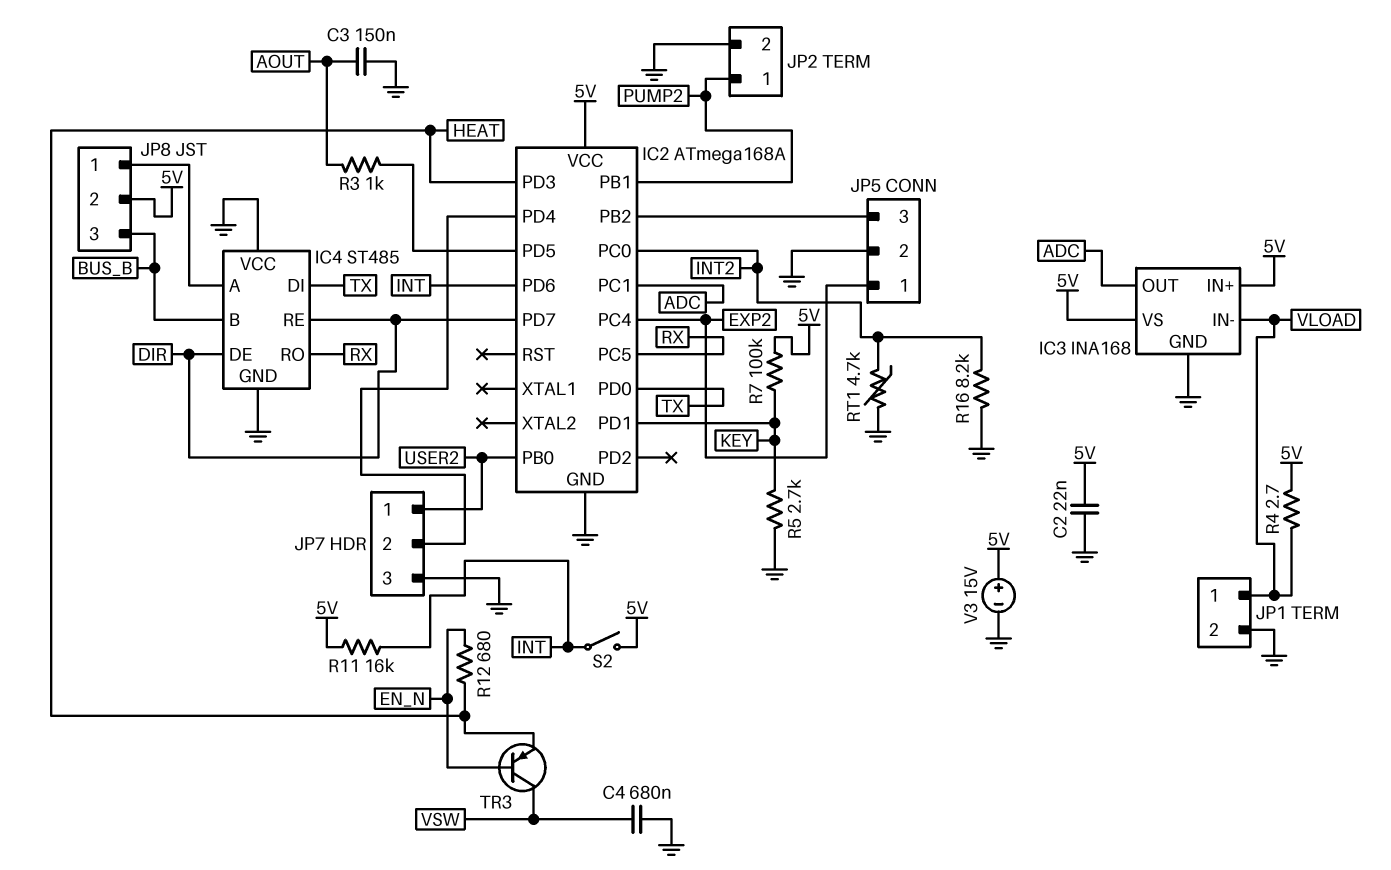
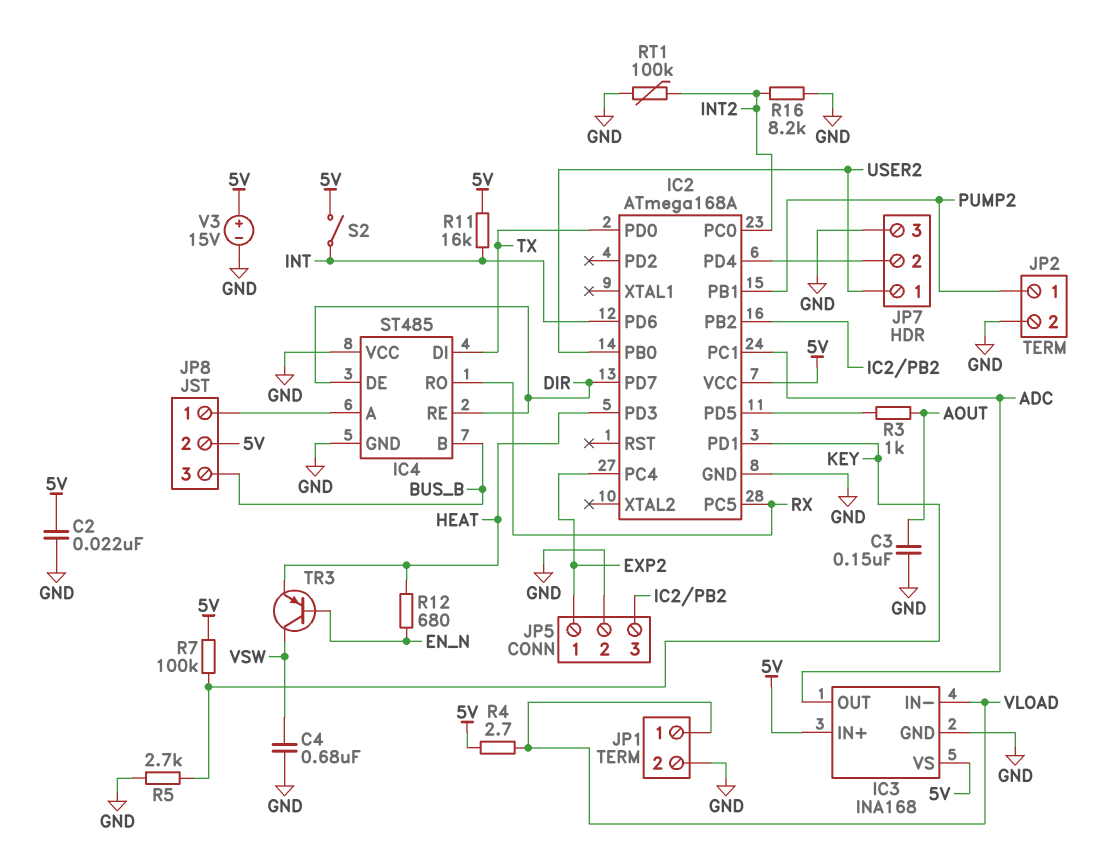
RT1: 4.7k (GND, INT2) -> 100k (GND, INT2)

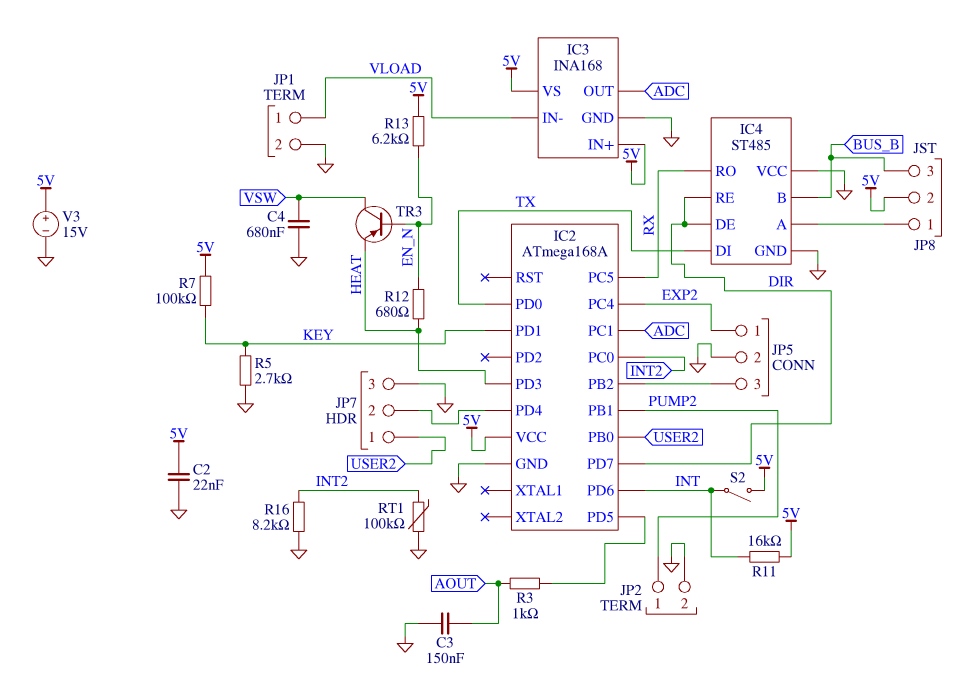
R4: 2.7 (5V, VLOAD) -> none
R13: none -> 6.2k (5V, EN_N)

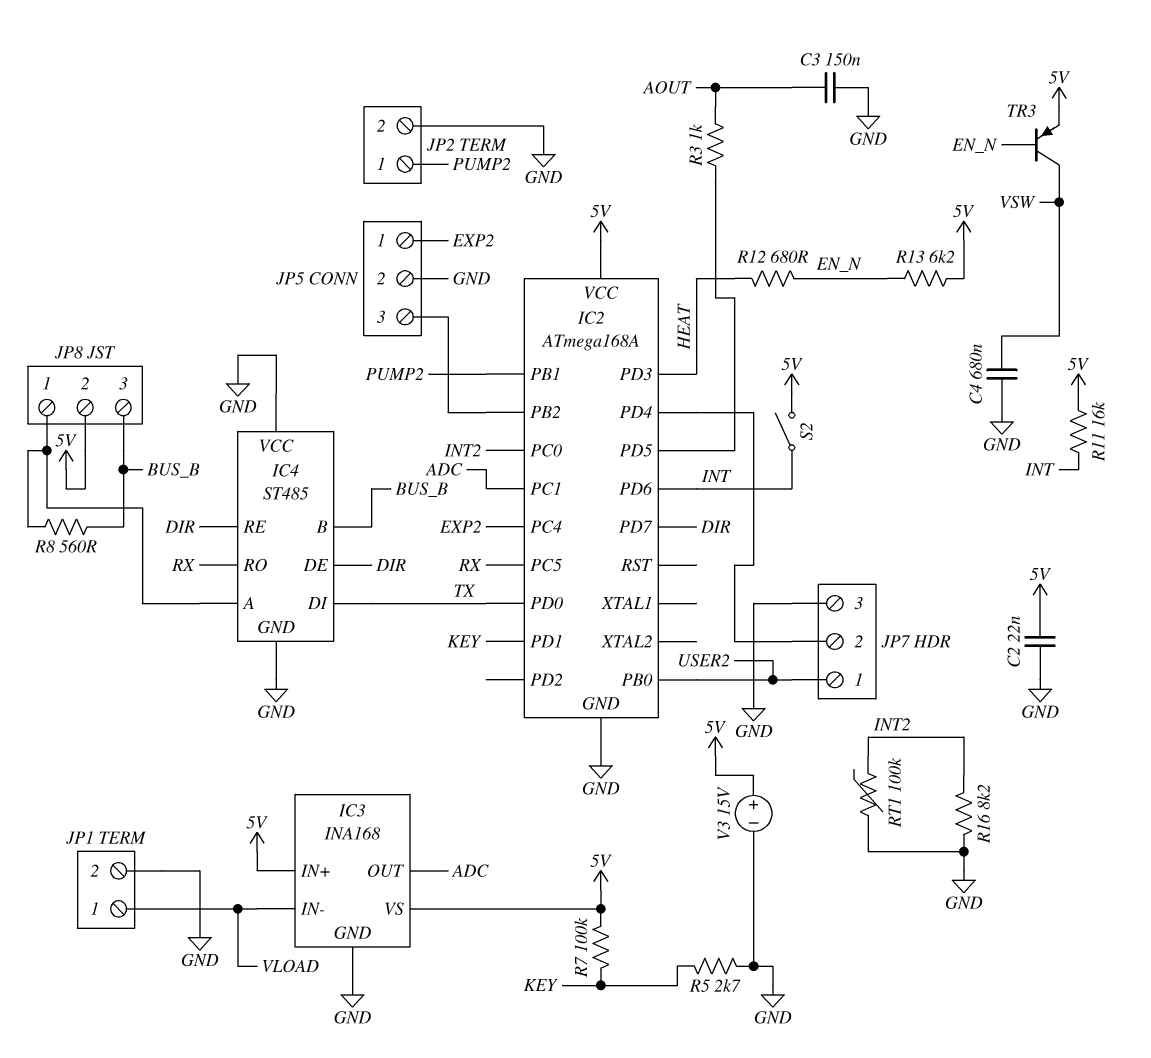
R8: none -> 560 (BUS_B, IC4/A)
TR3: PNP (B EN_N, C VSW, E HEAT) -> PNP (B EN_N, C VSW, E 5V)

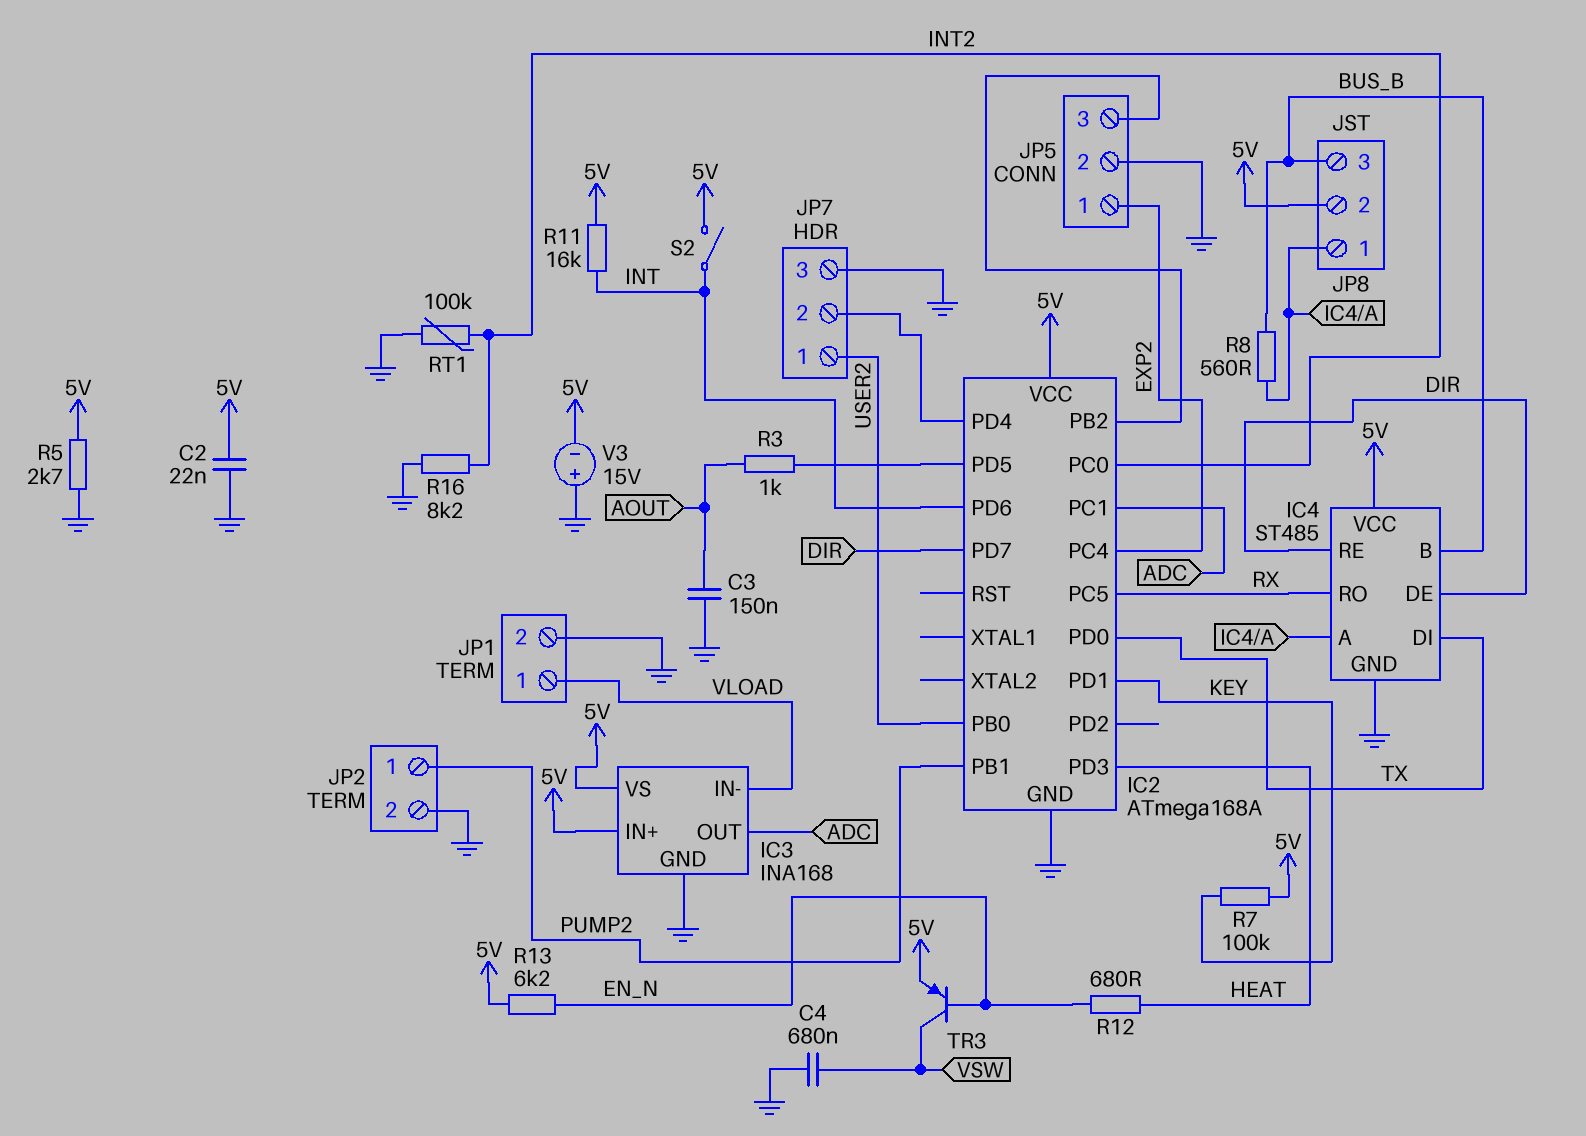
IC4 pin VCC: GND -> 5V
R5: 2.7k (GND, KEY) -> 2.7k (5V, GND)
V3: 15V (plus 5V, minus GND) -> 15V (plus GND, minus 5V)

